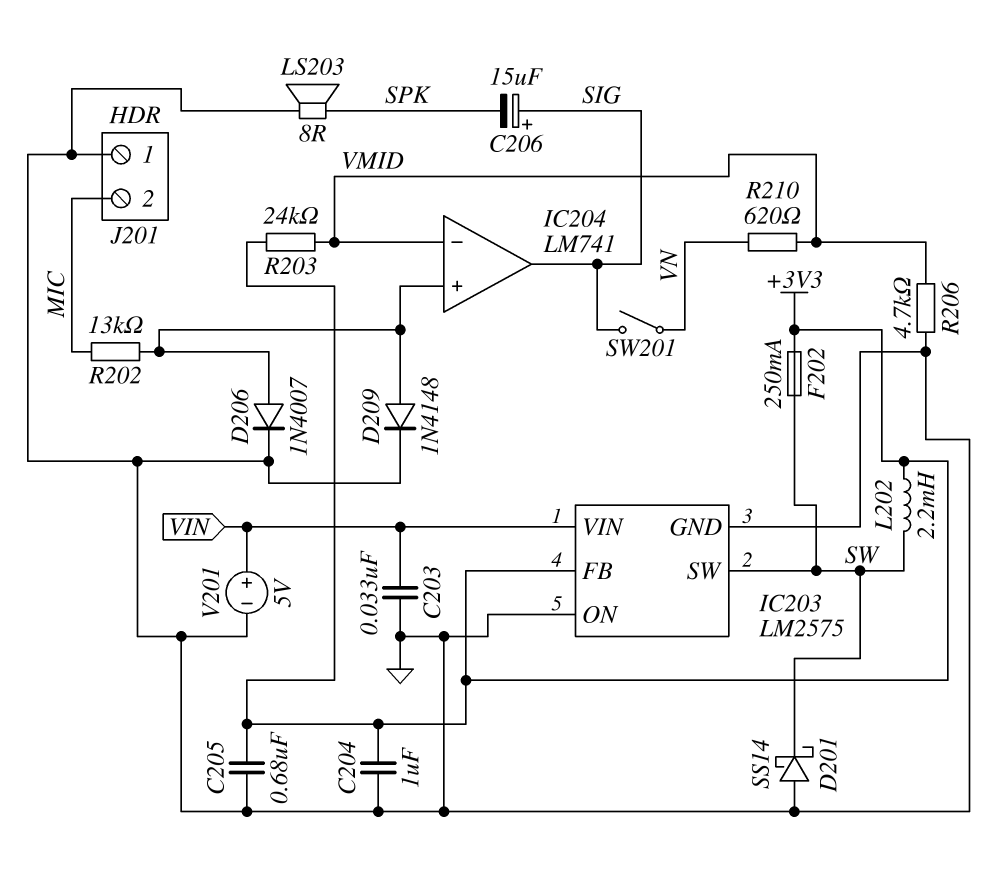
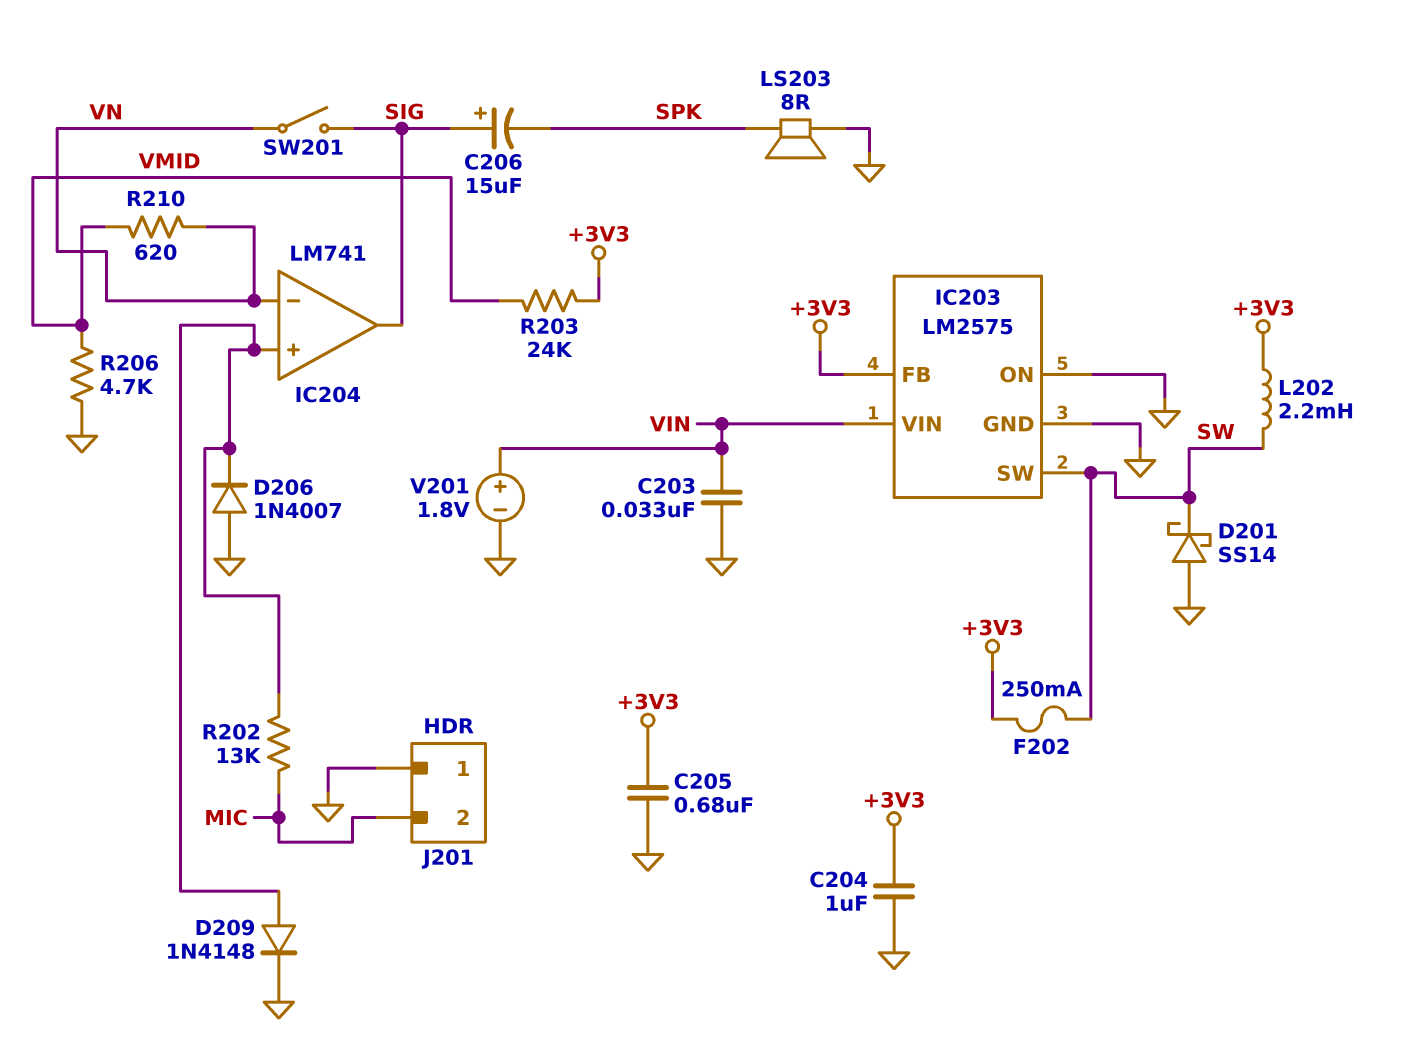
D206: diode 1N4007 (A IC204/in+, K GND) -> diode 1N4007 (A GND, K IC204/in+)
IC204 pin in-: VMID -> VN
V201: 5V (plus VIN, minus GND) -> 1.8V (plus VIN, minus GND)

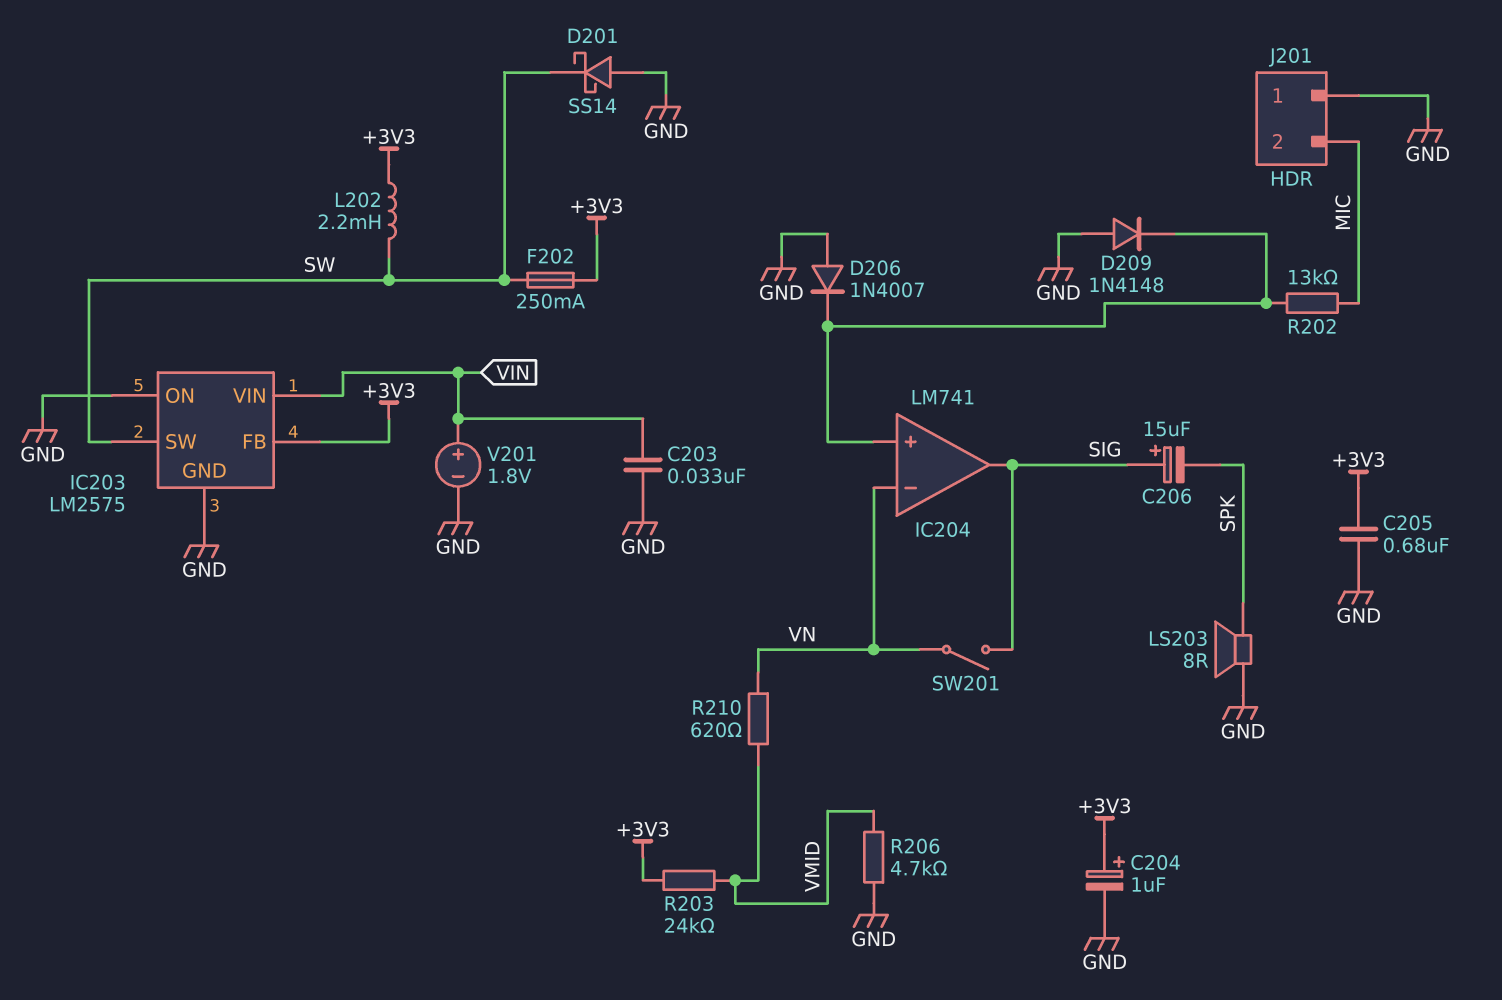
C204: 1uF (+3V3, GND) -> 1uF (plus +3V3, minus GND)
D209: diode 1N4148 (A IC204/in+, K GND) -> diode 1N4148 (A GND, K IC204/in+)

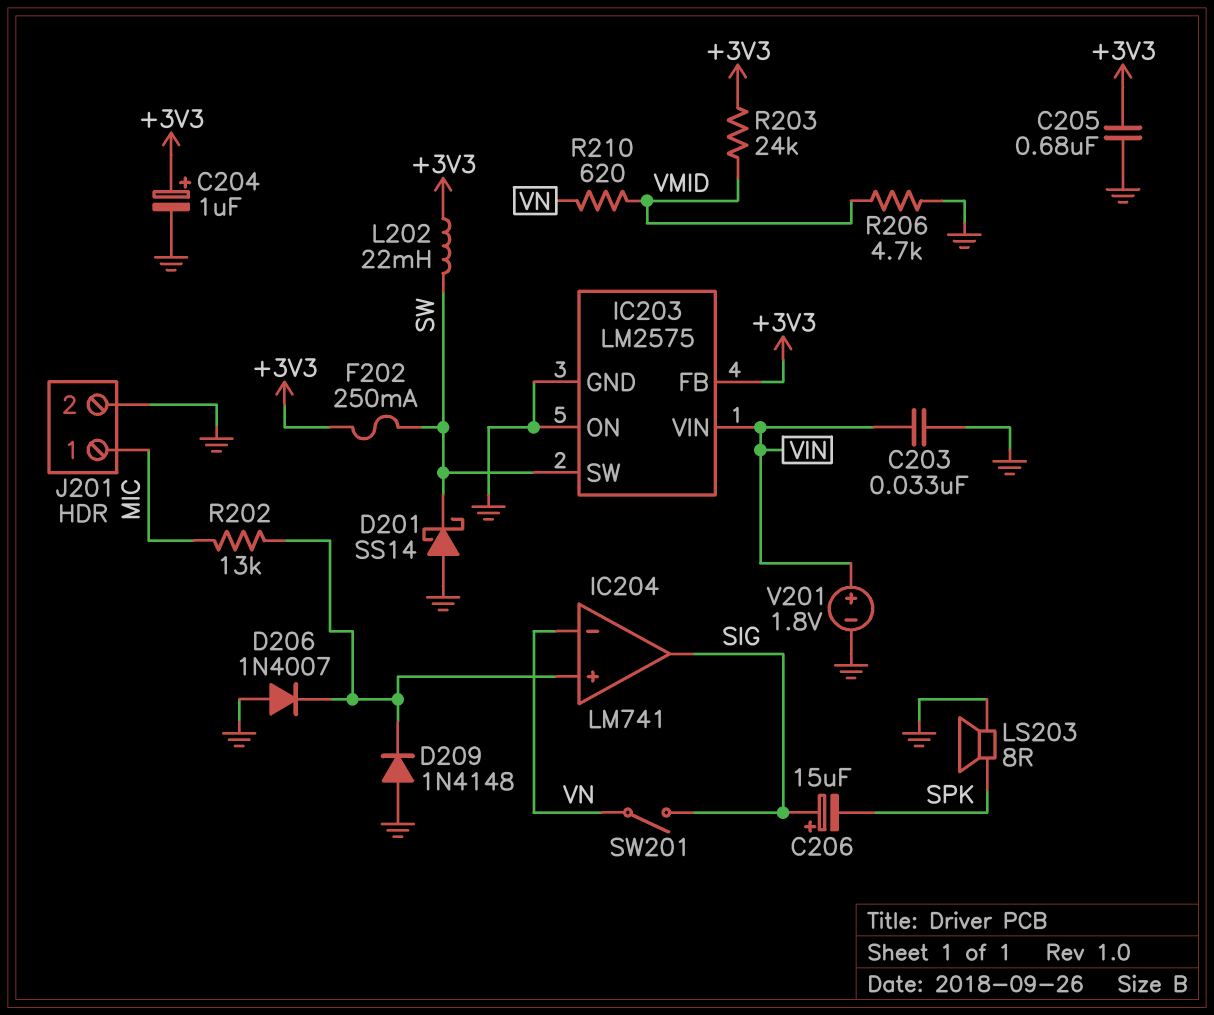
J201 pin 1: GND -> MIC
J201 pin 2: MIC -> GND
L202: 2.2mH (+3V3, SW) -> 22mH (+3V3, SW)

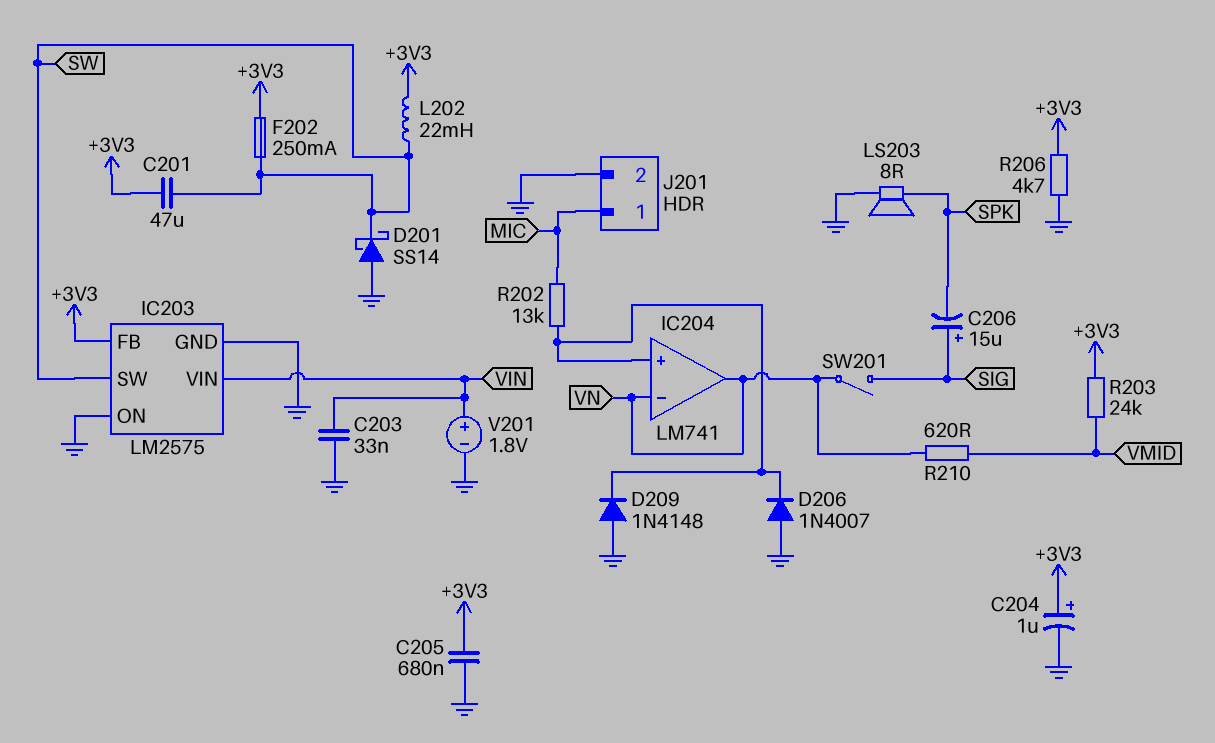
C201: none -> 47uF (+3V3, SW)
IC204 pin out: SIG -> VN
R206: 4.7k (GND, VMID) -> 4.7k (+3V3, GND)

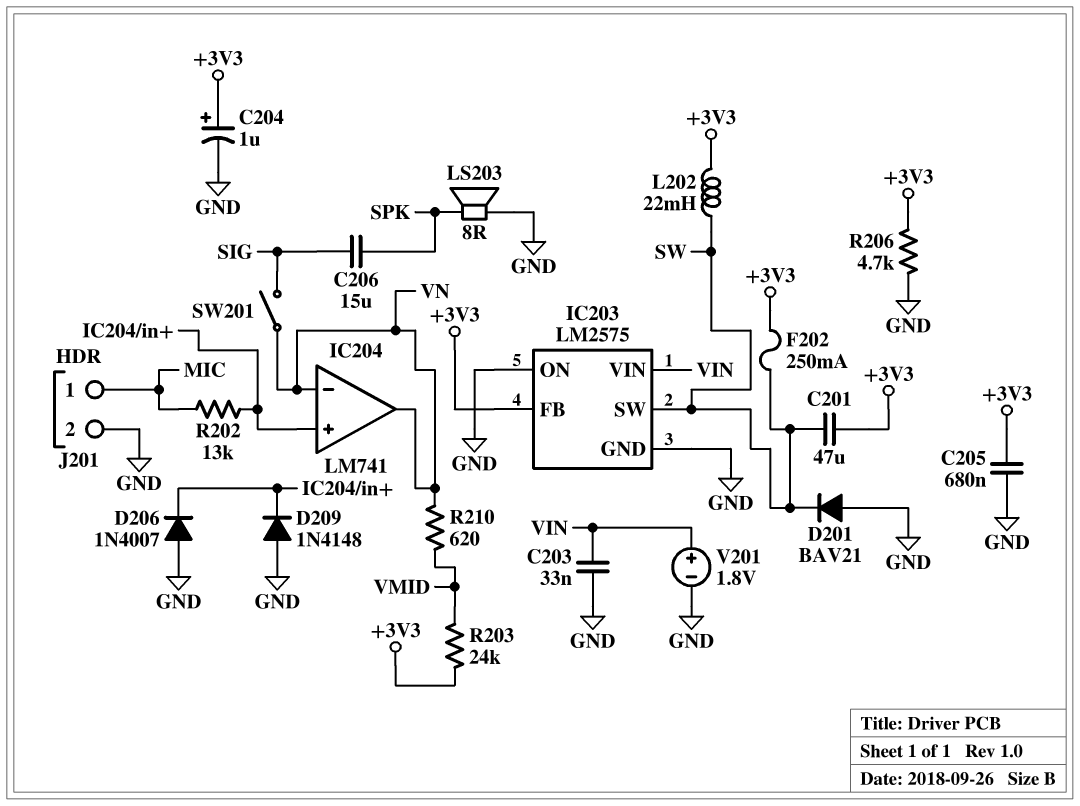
C206: 15uF (plus SIG, minus SPK) -> 15uF (SIG, SPK)
D201: schottky SS14 (A GND, K SW) -> diode BAV21 (A GND, K SW)

